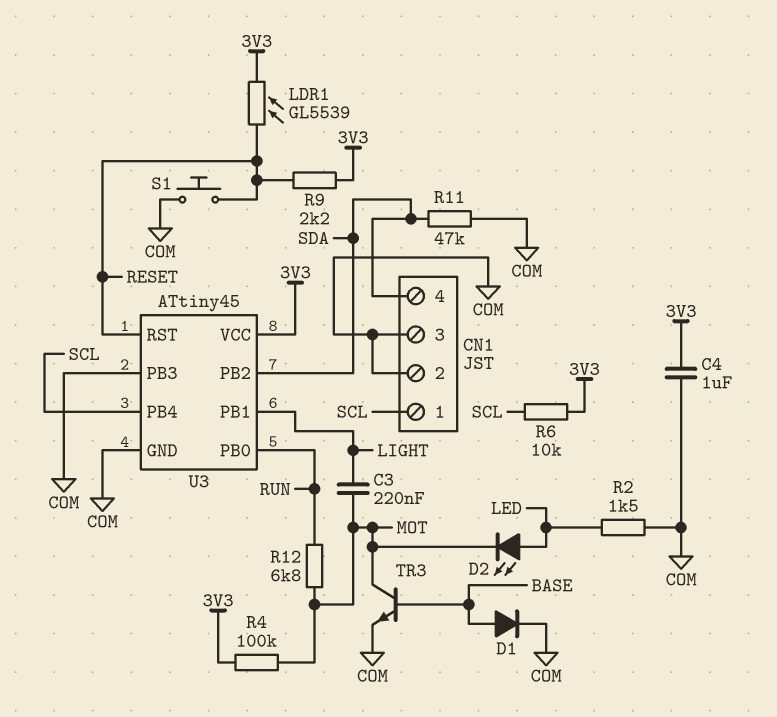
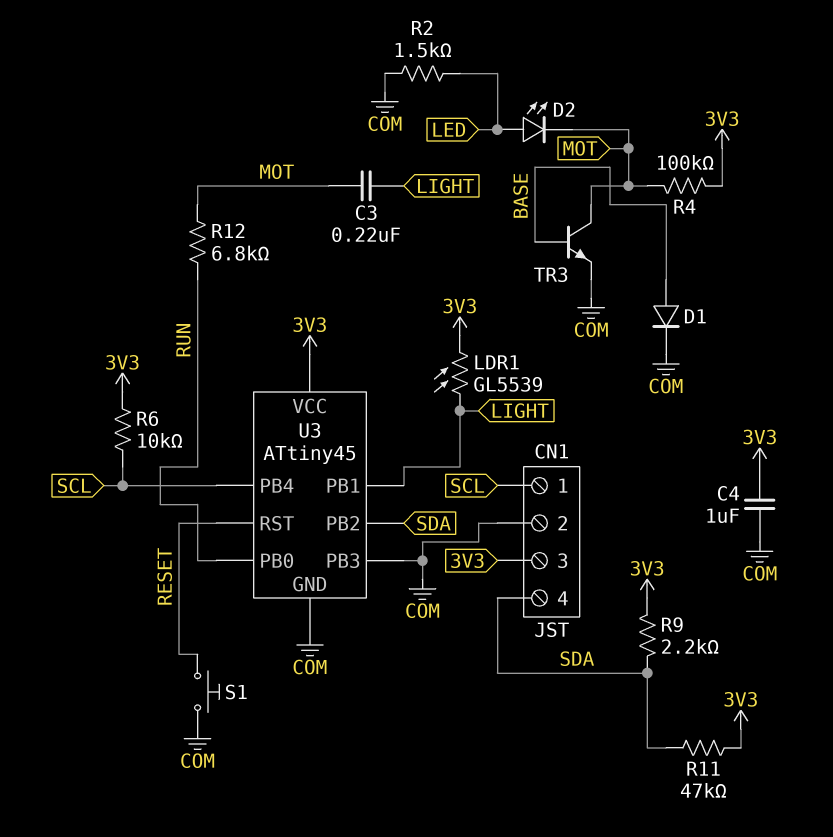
CN1 pin 3: COM -> 3V3
LDR1: GL5539 (3V3, RESET) -> GL5539 (3V3, LIGHT)
R9: 2.2k (3V3, RESET) -> 2.2k (3V3, SDA)
R11: 47k (COM, SDA) -> 47k (3V3, SDA)

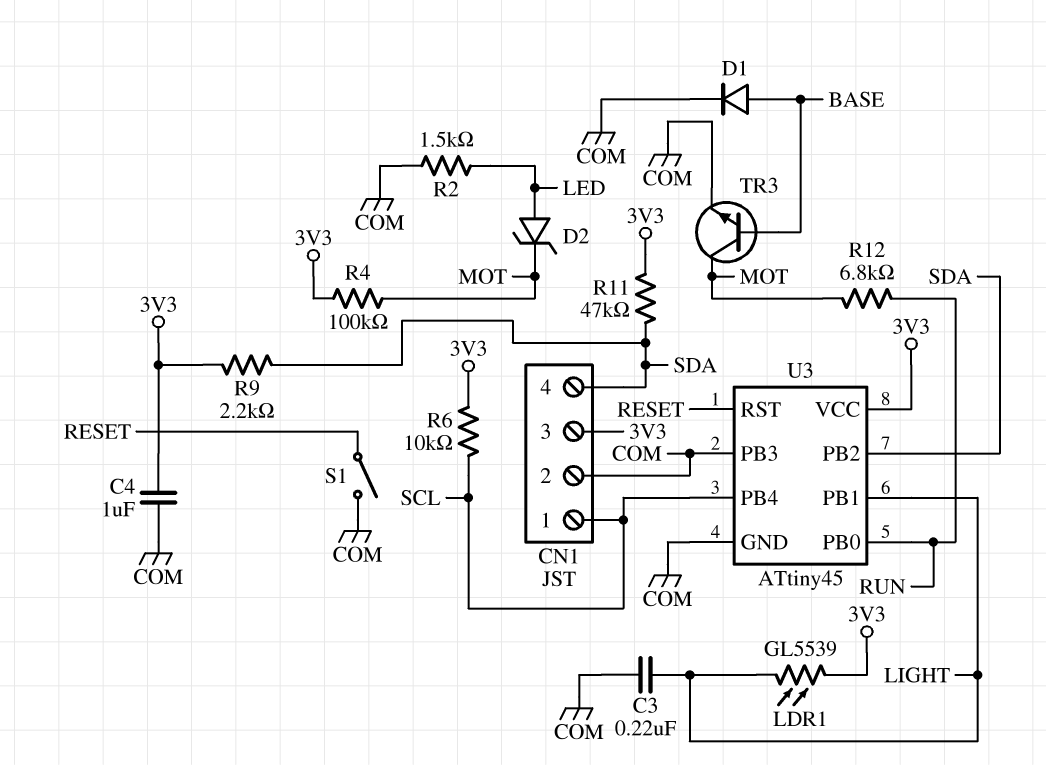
C3: 220nF (LIGHT, MOT) -> 220nF (COM, LIGHT)
D2: LED (A LED, K MOT) -> zener (A LED, K MOT)
S1: button (COM, RESET) -> switch (COM, RESET)

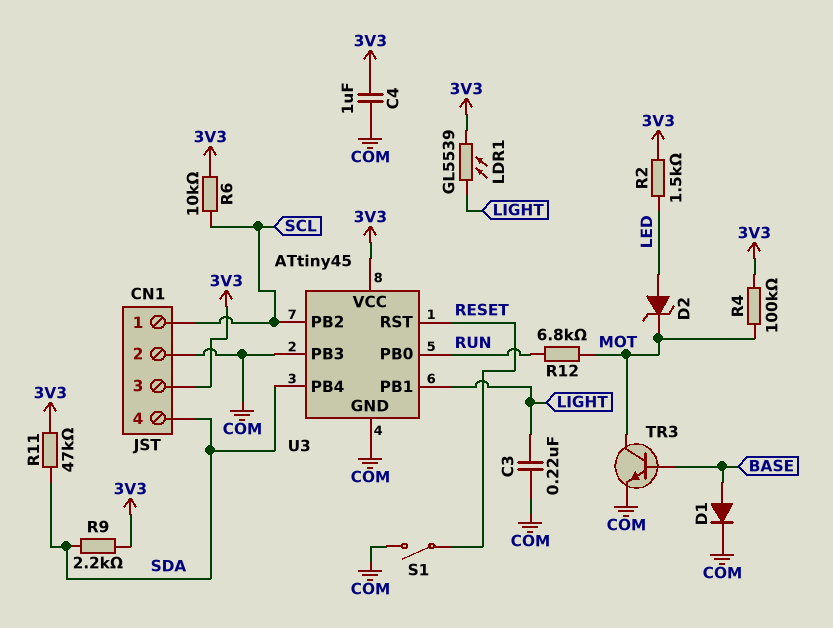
R2: 1.5k (COM, LED) -> 1.5k (3V3, LED)
U3 pin PB2: SDA -> SCL
U3 pin PB4: SCL -> SDA

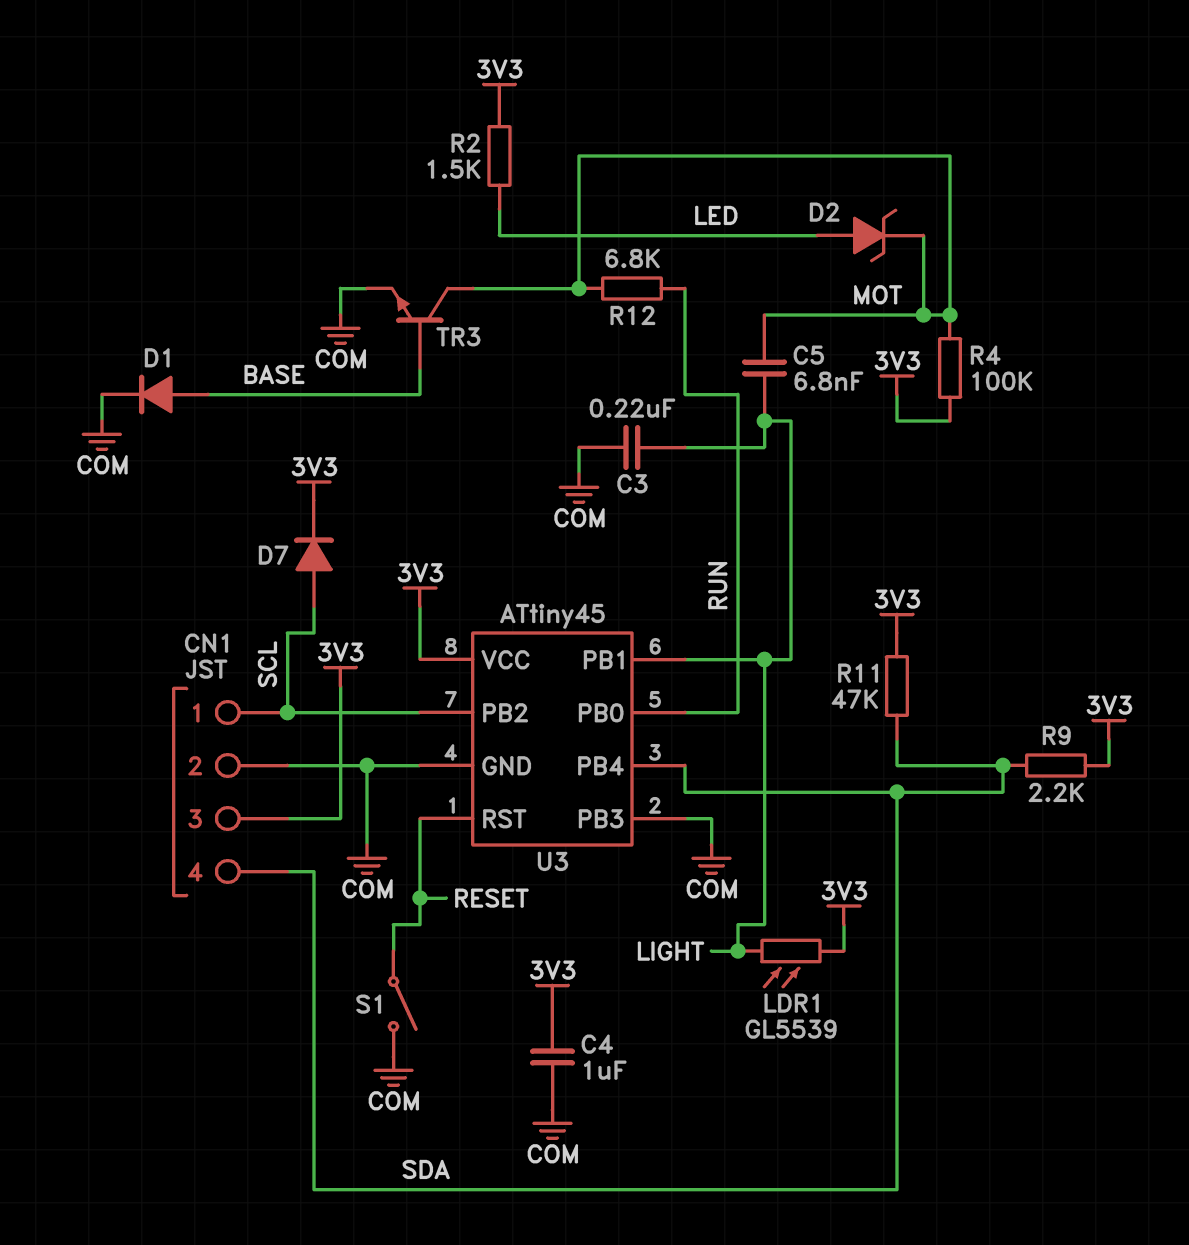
C5: none -> 6.8nF (LIGHT, MOT)
D7: none -> diode (A SCL, K 3V3)
R6: 10k (3V3, SCL) -> none

